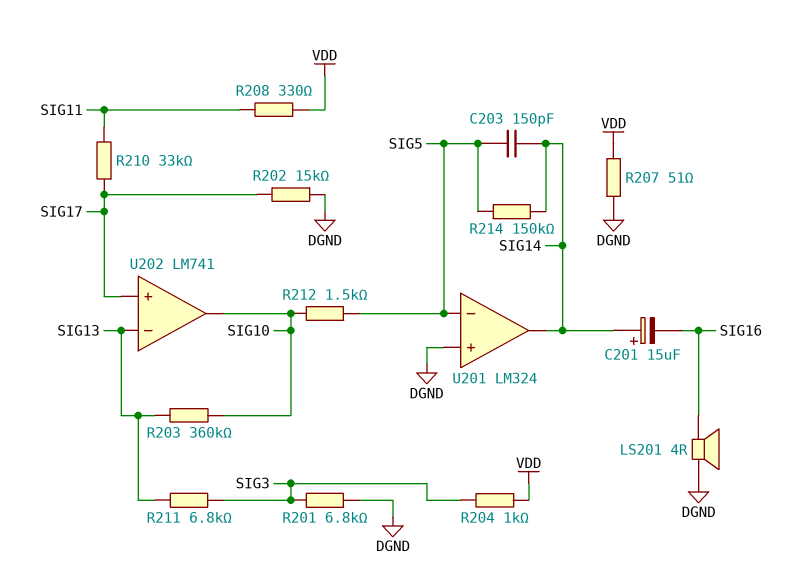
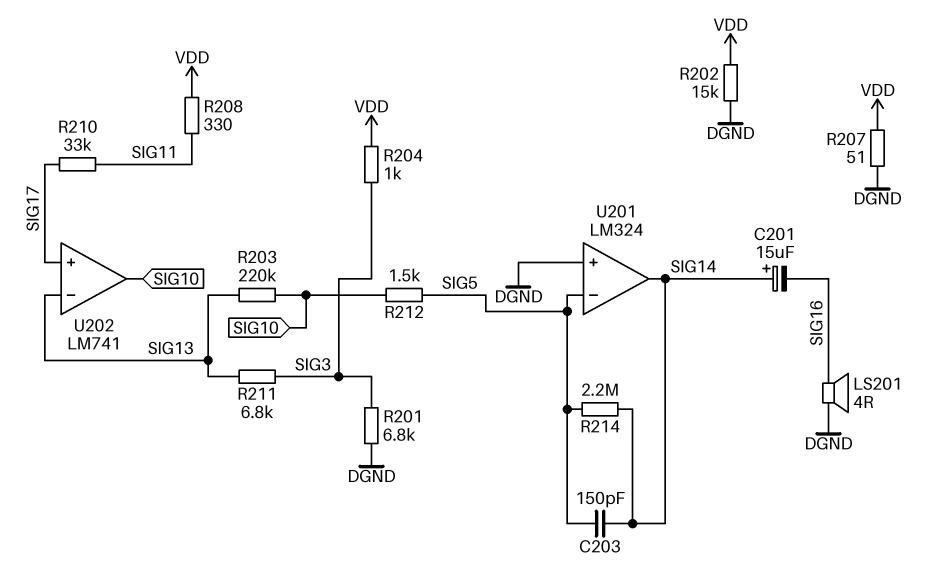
R202: 15k (DGND, SIG17) -> 15k (DGND, VDD)
R203: 360k (SIG10, SIG13) -> 220k (SIG10, SIG13)
R214: 150k (SIG5, SIG14) -> 2.2M (SIG5, SIG14)

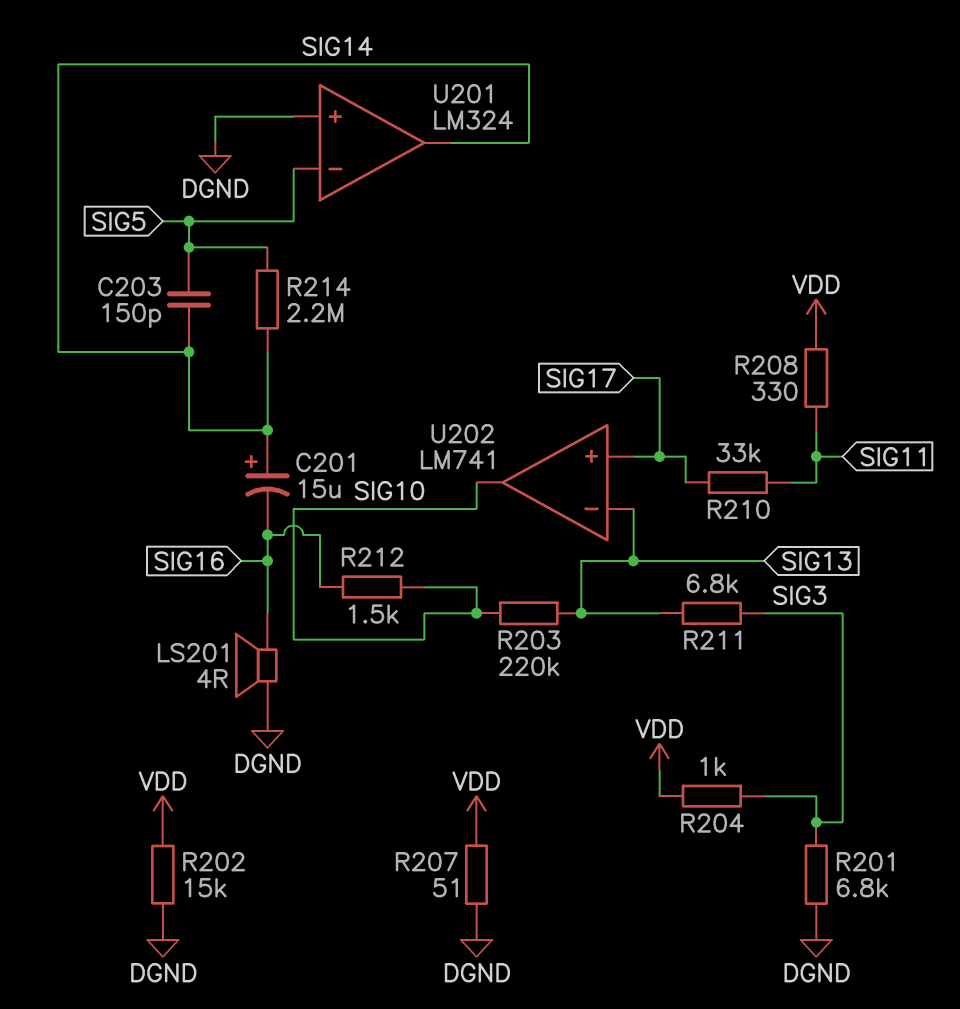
R212: 1.5k (SIG5, SIG10) -> 1.5k (SIG10, SIG16)

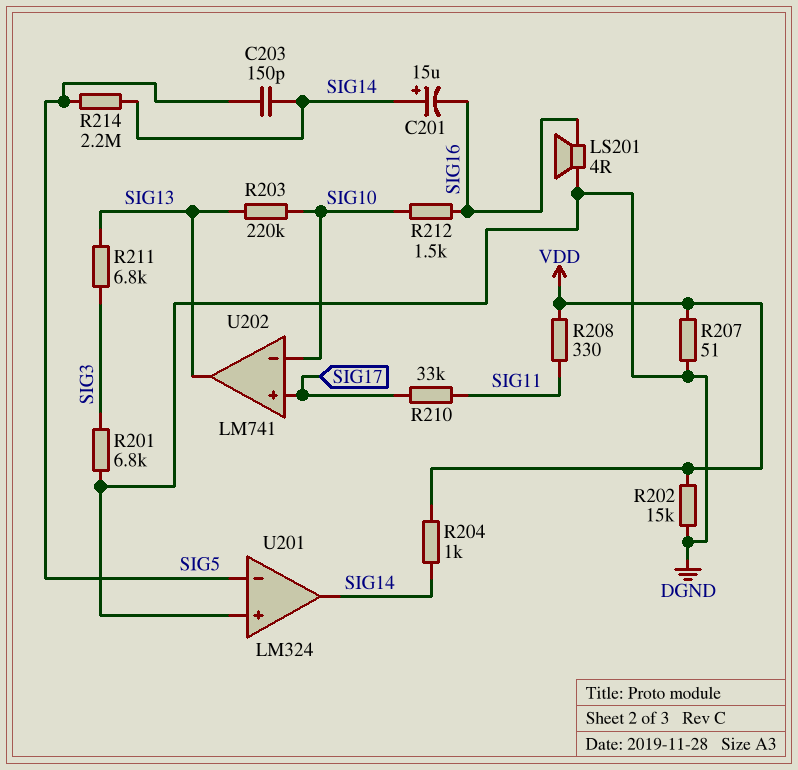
R204: 1k (SIG3, VDD) -> 1k (SIG14, VDD)
U202 pin in-: SIG13 -> SIG10
U202 pin out: SIG10 -> SIG13

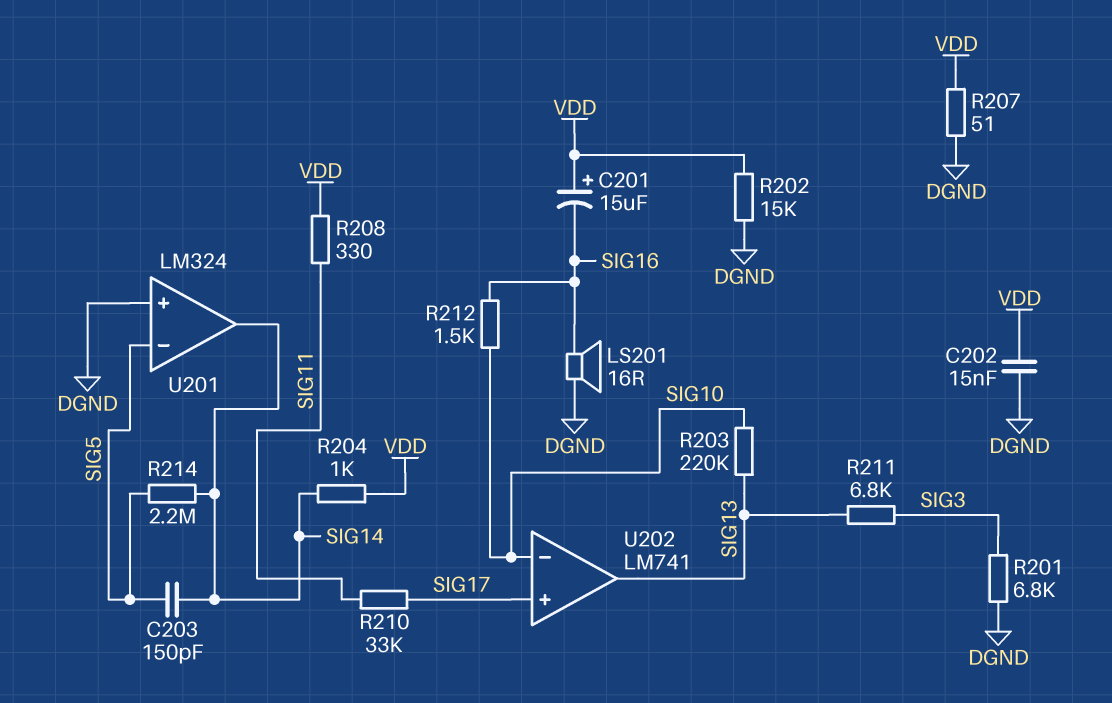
C201: 15uF (plus SIG14, minus SIG16) -> 15uF (plus VDD, minus SIG16)
C202: none -> 15nF (DGND, VDD)
LS201: speaker 4R (DGND, SIG16) -> speaker 16R (DGND, SIG16)

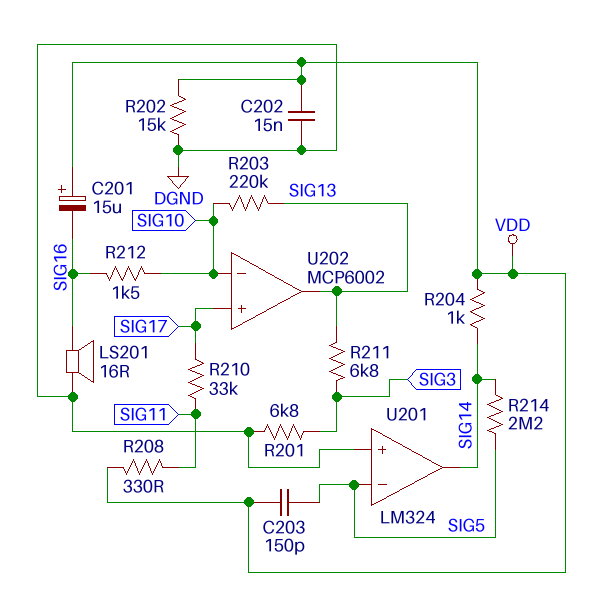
C203: 150pF (SIG5, SIG14) -> 150pF (SIG5, VDD)
R207: 51 (DGND, VDD) -> none
U202: LM741 -> MCP6002

